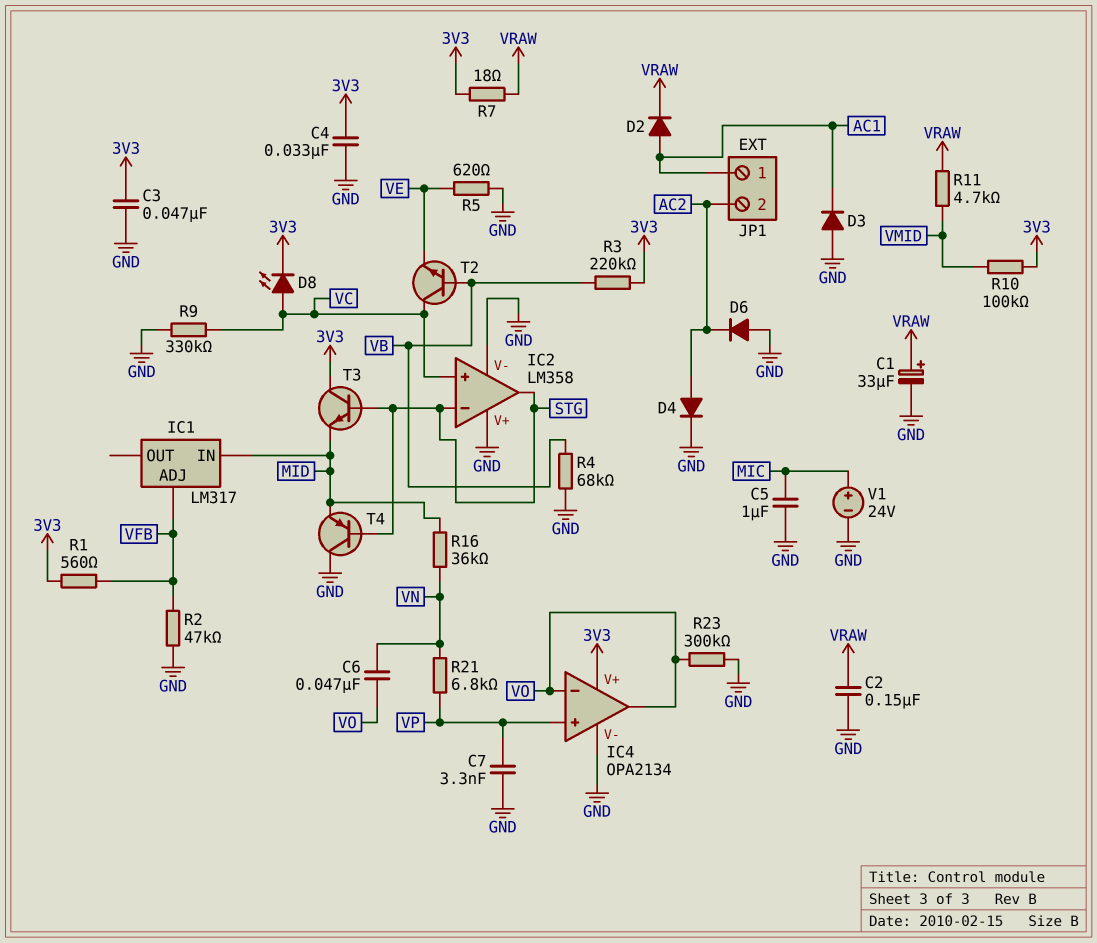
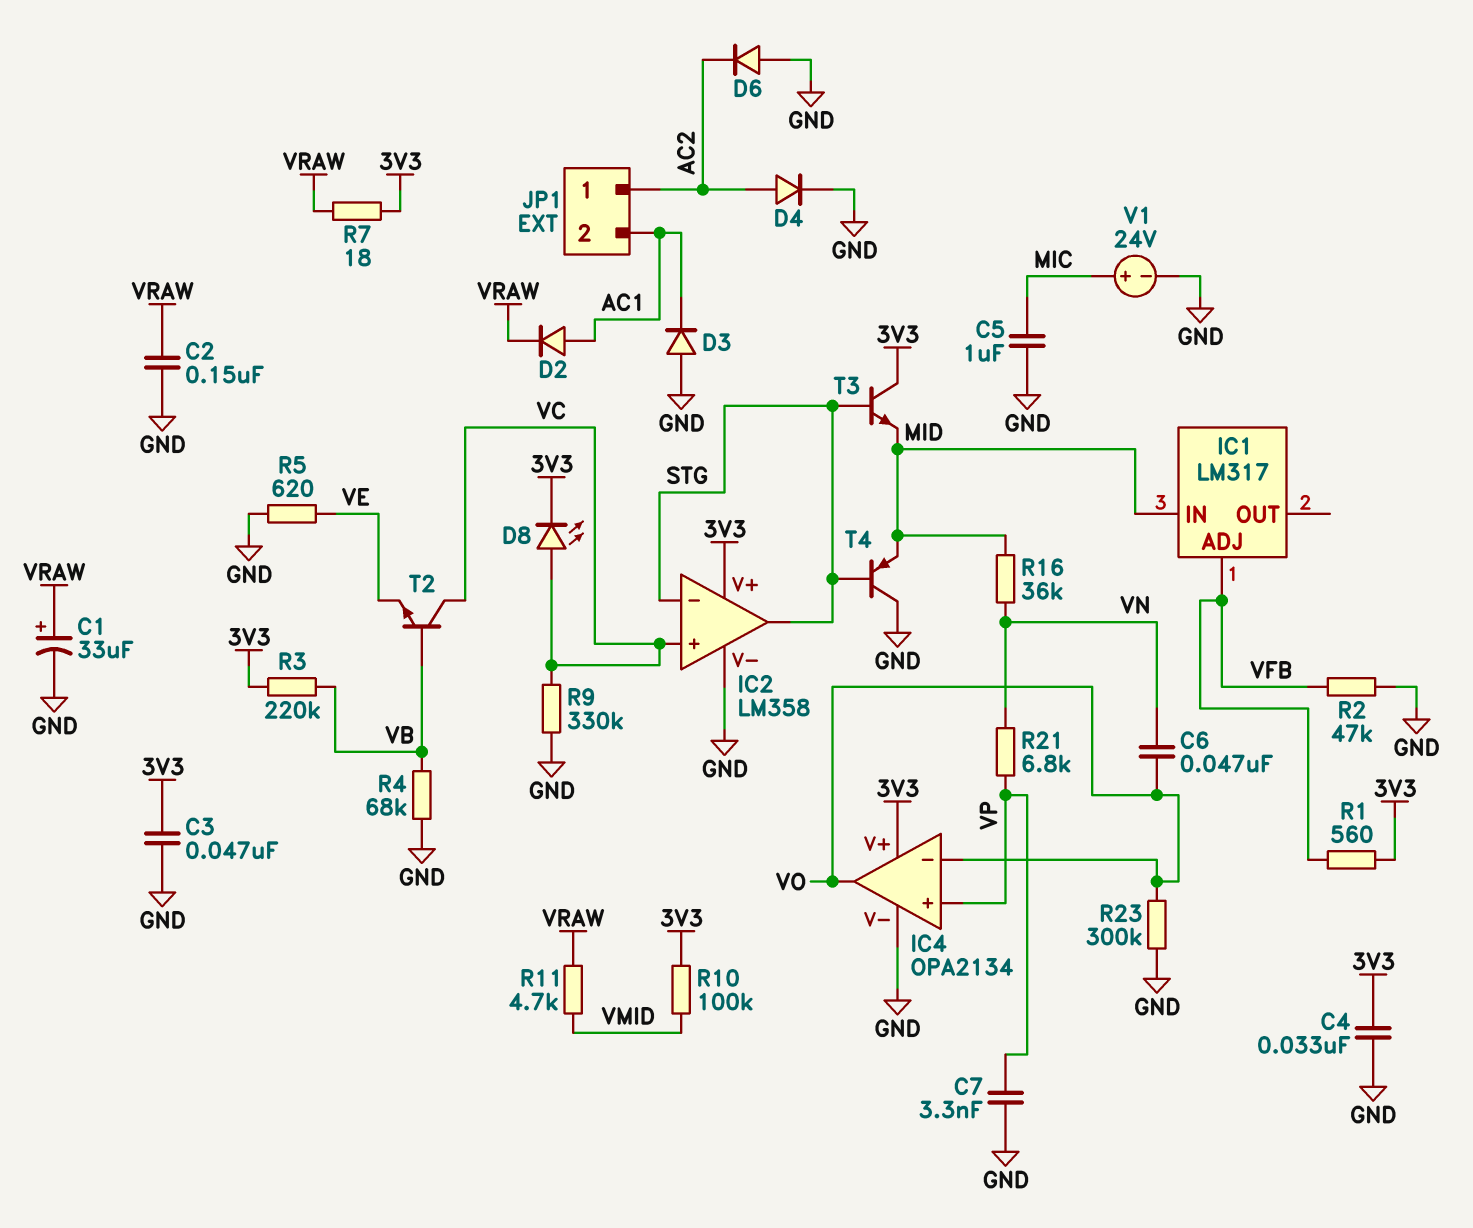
IC2 pin V+: GND -> 3V3
JP1 pin 1: AC1 -> AC2
JP1 pin 2: AC2 -> AC1

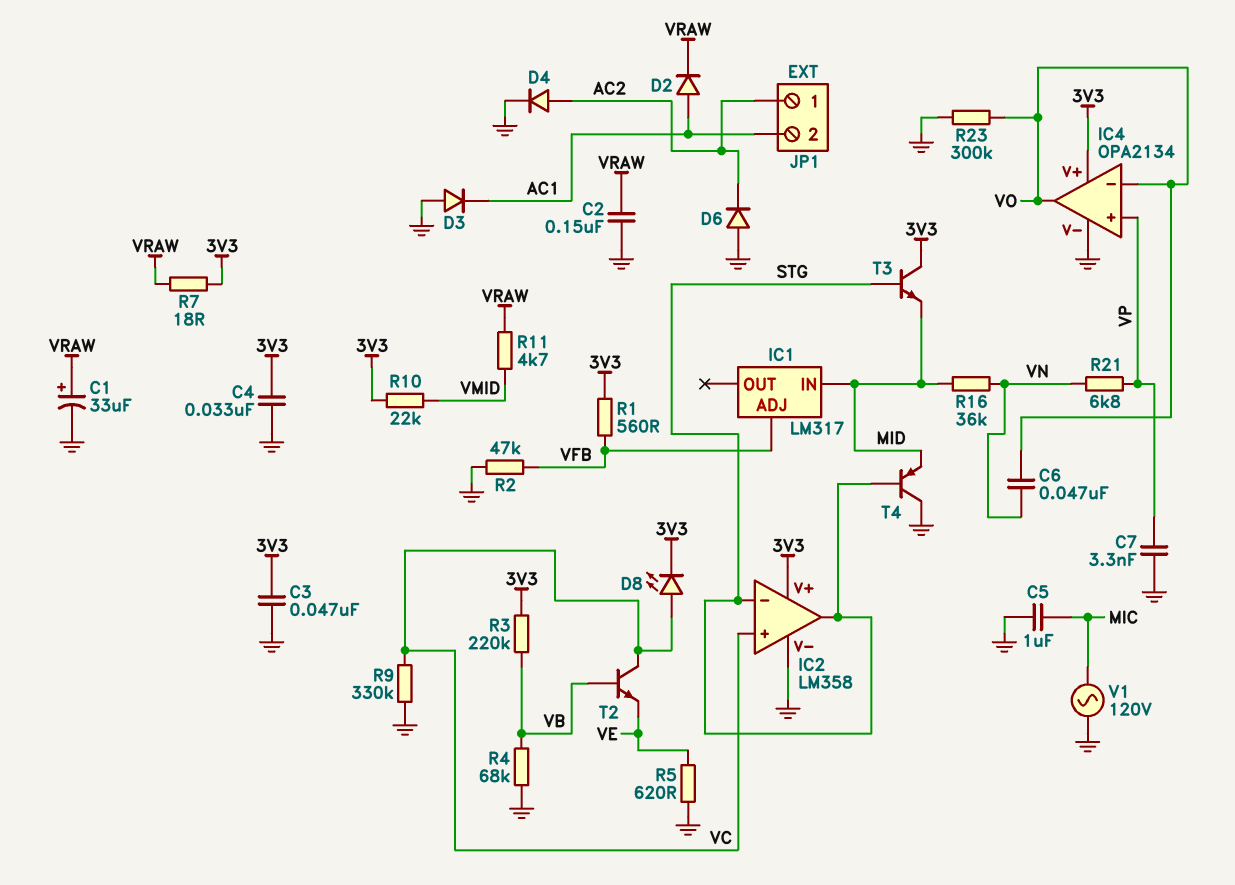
R10: 100k (3V3, VMID) -> 22k (3V3, VMID)
V1: 24V (plus MIC, minus GND) -> AC 120V (GND, MIC)

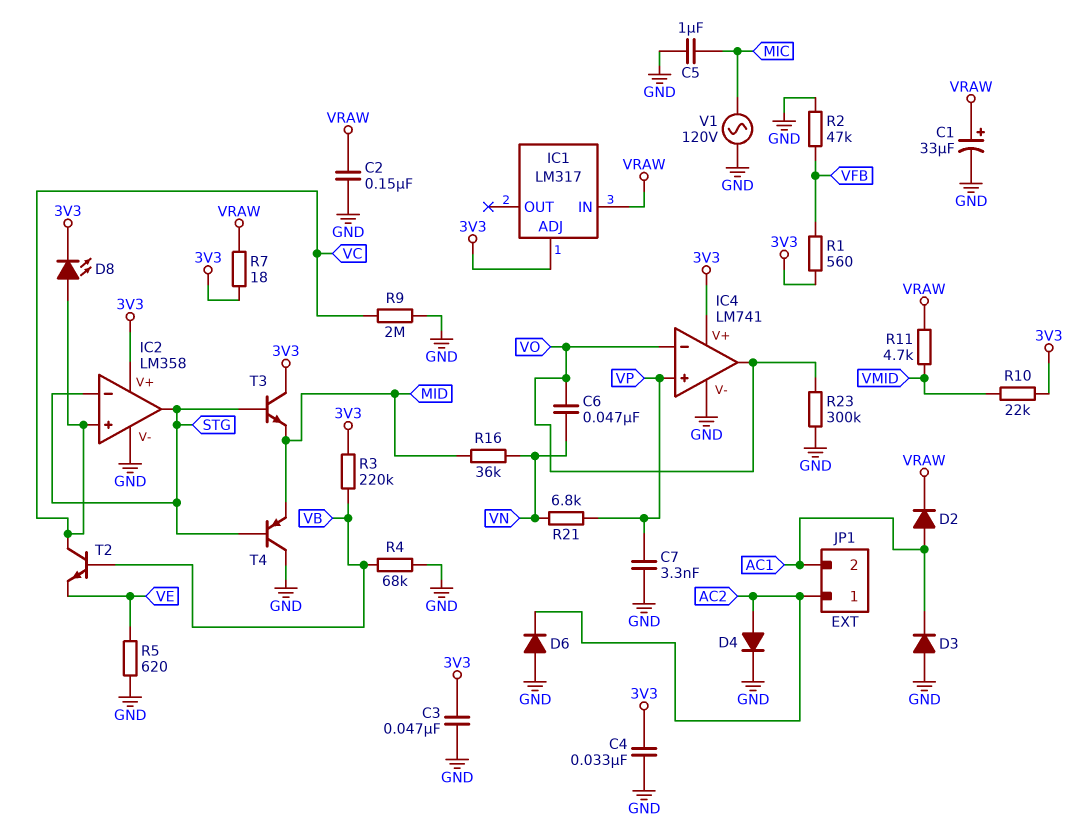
IC1 pin ADJ: VFB -> 3V3
IC1 pin IN: MID -> VRAW
IC4: OPA2134 -> LM741
R9: 330k (GND, VC) -> 2M (GND, VC)

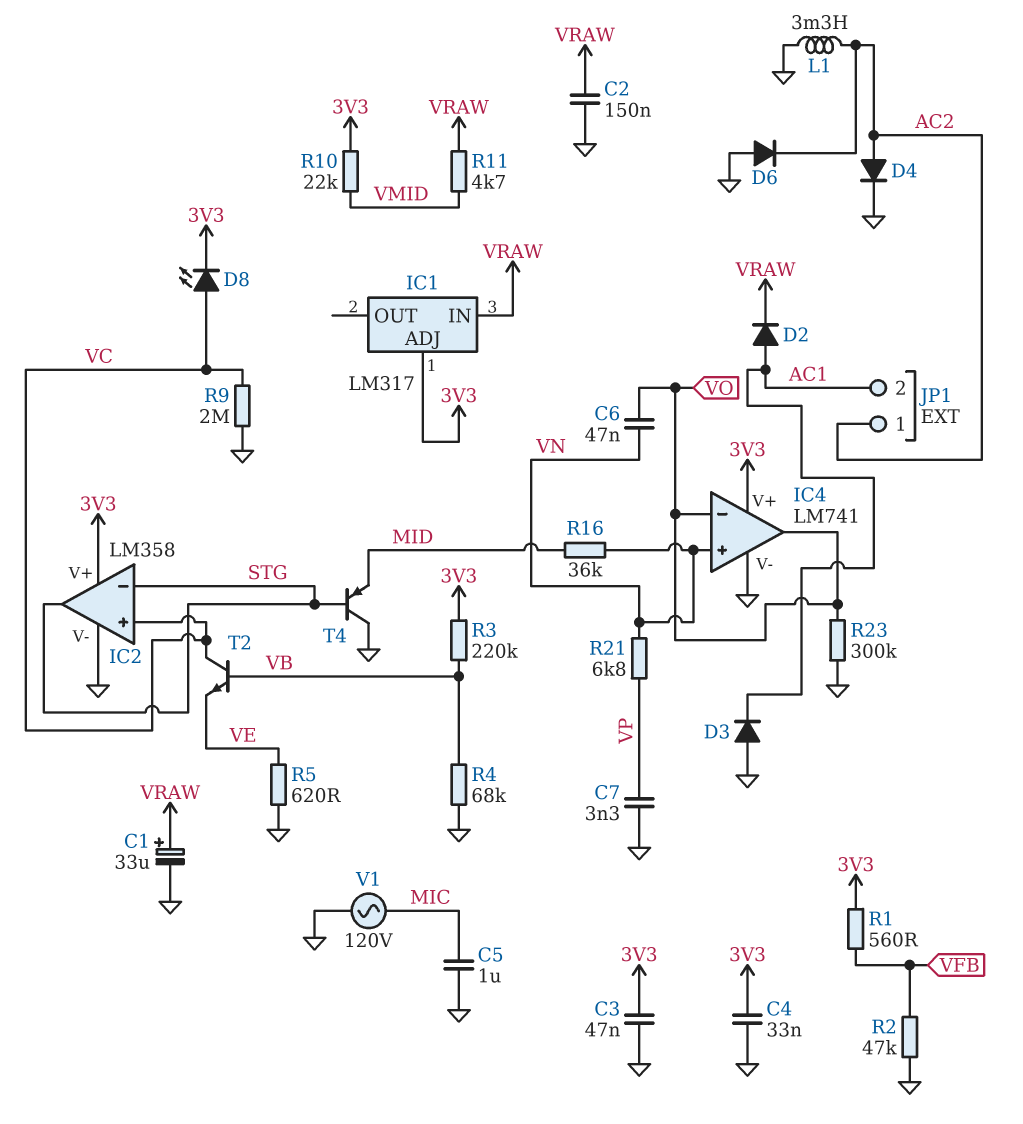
IC4 pin in+: VP -> VN
L1: none -> 3.3mH (AC2, GND)
R7: 18 (3V3, VRAW) -> none
T3: NPN (B STG, C 3V3, E MID) -> none

